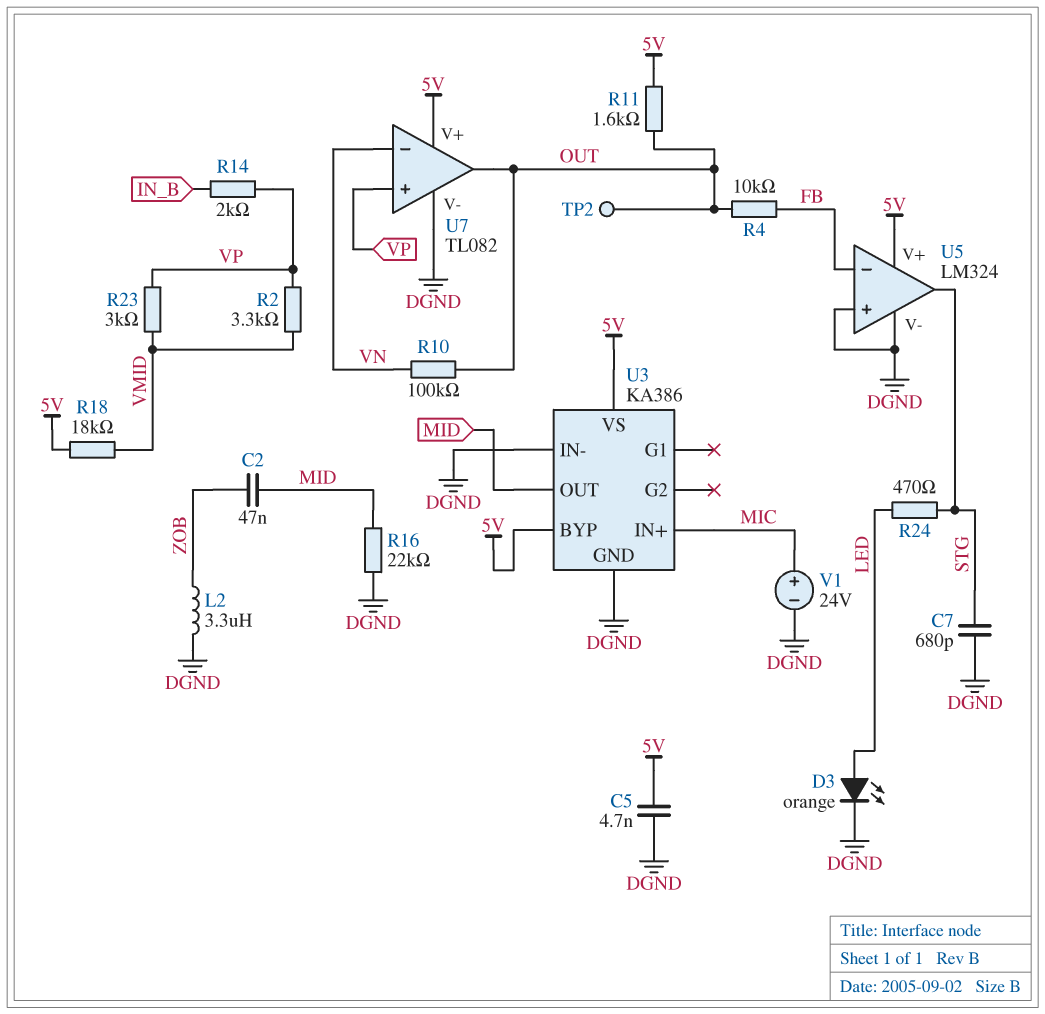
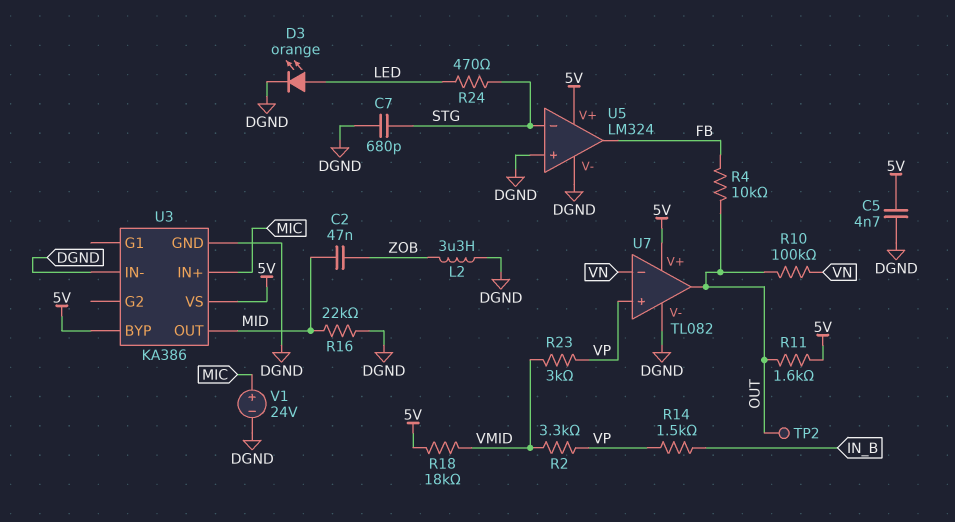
R14: 2k (IN_B, VP) -> 1.5k (IN_B, VP)
U5 pin in-: FB -> STG
U5 pin out: STG -> FB

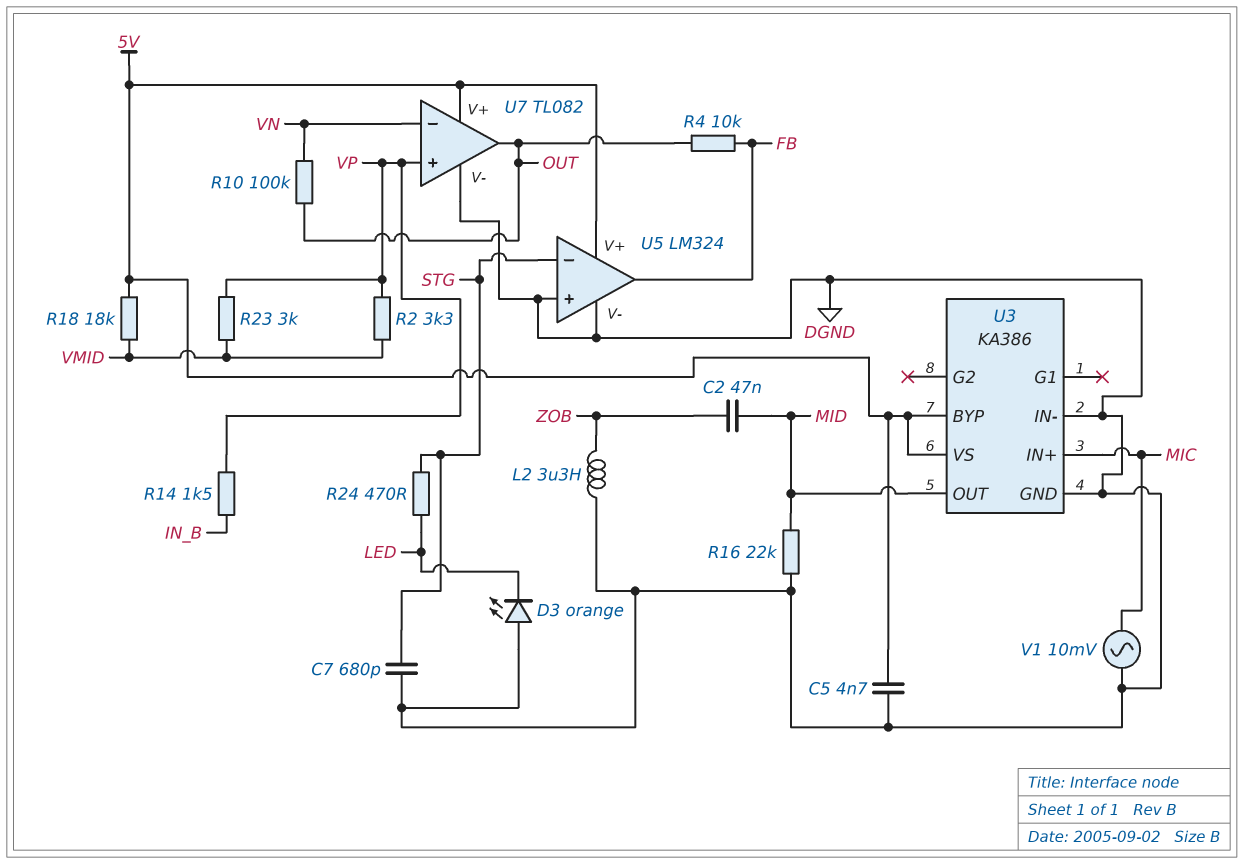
D3: LED orange (A LED, K DGND) -> LED orange (A DGND, K LED)
R11: 1.6k (5V, OUT) -> none
TP2: test point (OUT) -> none
V1: 24V (plus MIC, minus DGND) -> AC 10mV (DGND, MIC)

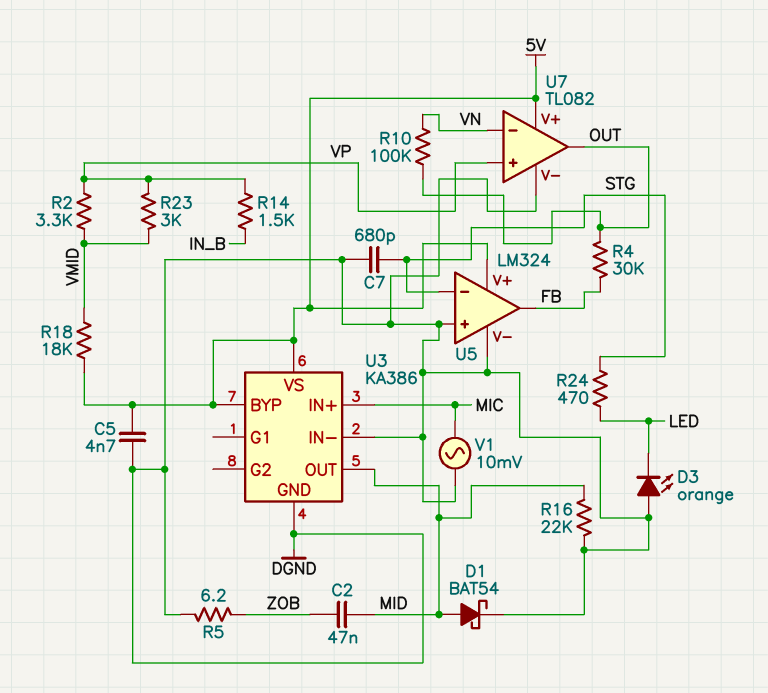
D1: none -> schottky BAT54 (A MID, K DGND)
L2: 3.3uH (DGND, ZOB) -> none
R4: 10k (FB, OUT) -> 30k (FB, OUT)
R5: none -> 6.2 (DGND, ZOB)

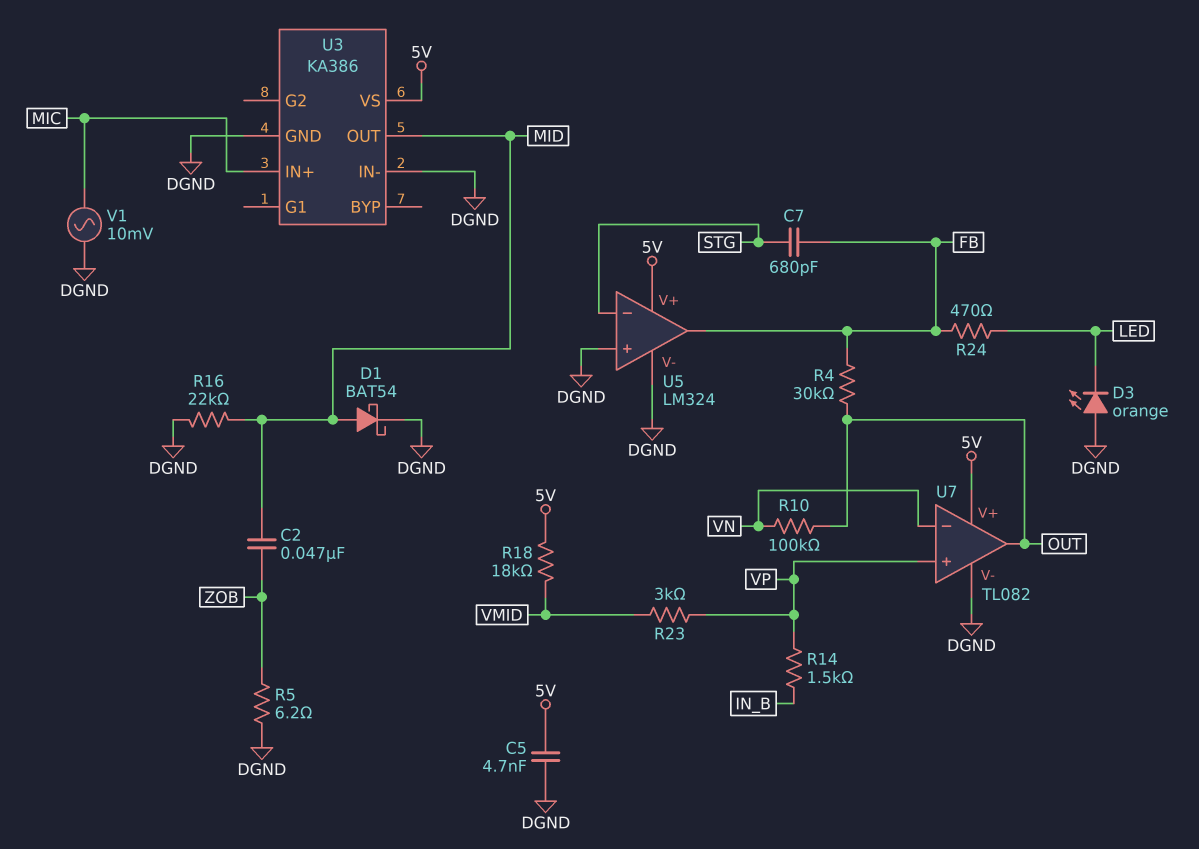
C7: 680pF (DGND, STG) -> 680pF (FB, STG)
R2: 3.3k (VMID, VP) -> none
R24: 470 (LED, STG) -> 470 (FB, LED)
U3 pin BYP: 5V -> none

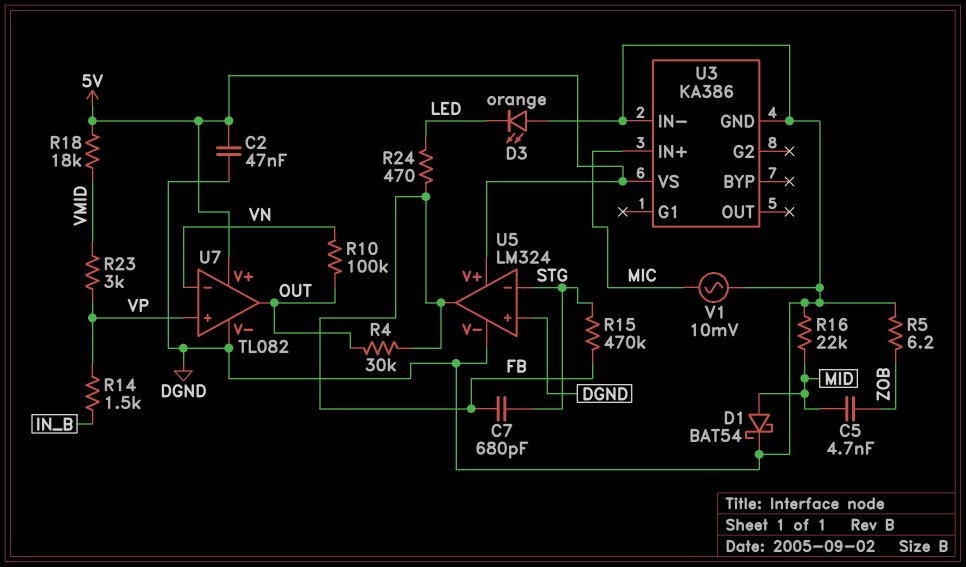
C2: 47nF (MID, ZOB) -> 47nF (5V, DGND)
C5: 4.7nF (5V, DGND) -> 4.7nF (MID, ZOB)
R15: none -> 470k (FB, STG)
U3 pin OUT: MID -> none

